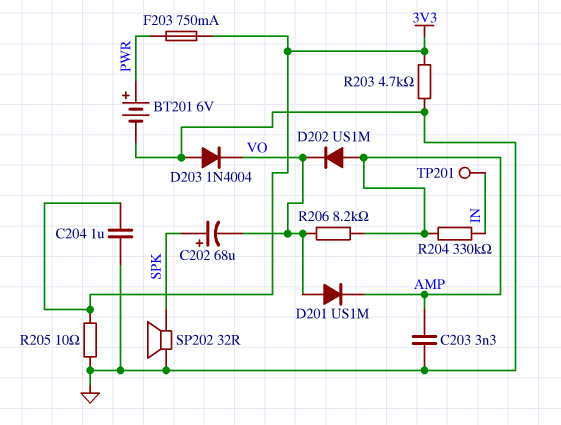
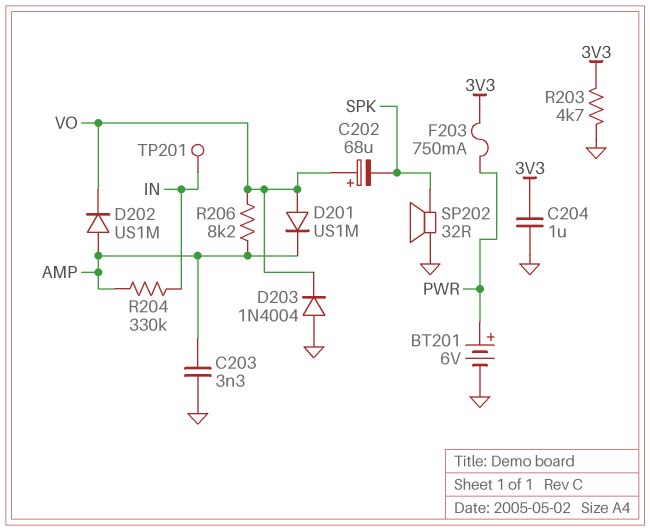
C202: 68uF (plus SPK, minus VO) -> 68uF (plus VO, minus SPK)
R205: 10 (3V3, GND) -> none

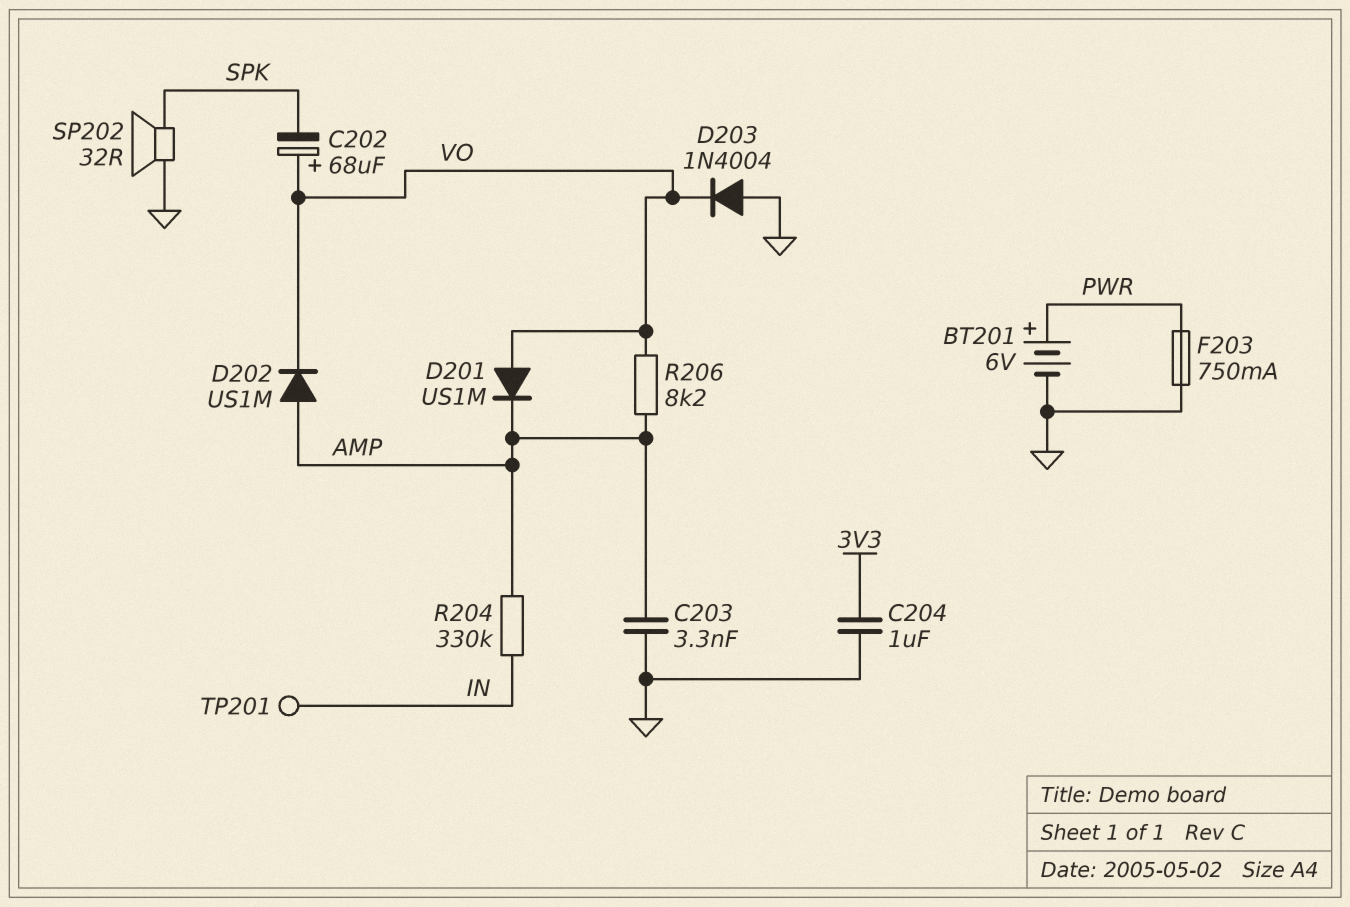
F203: 750mA (3V3, PWR) -> 750mA (GND, PWR)
R203: 4.7k (3V3, GND) -> none

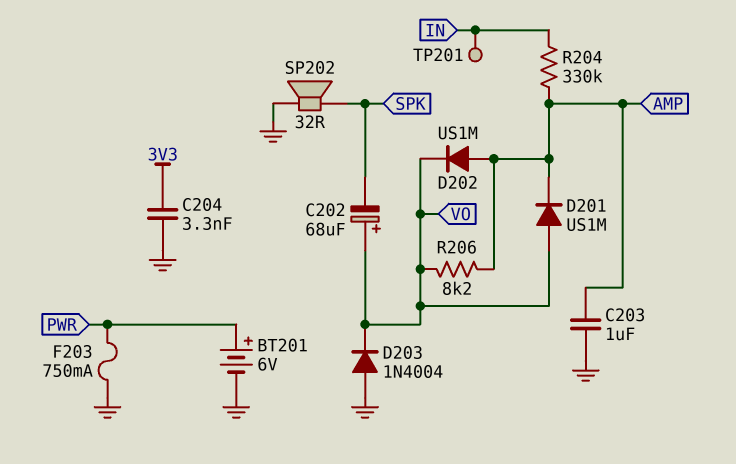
C203: 3.3nF (AMP, GND) -> 1uF (AMP, GND)
C204: 1uF (3V3, GND) -> 3.3nF (3V3, GND)

